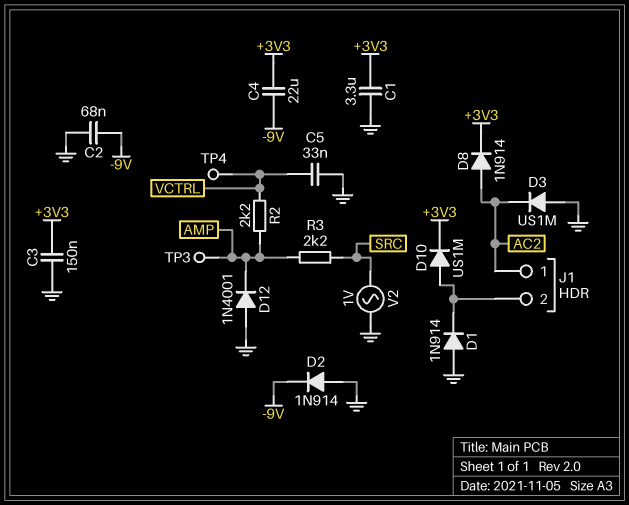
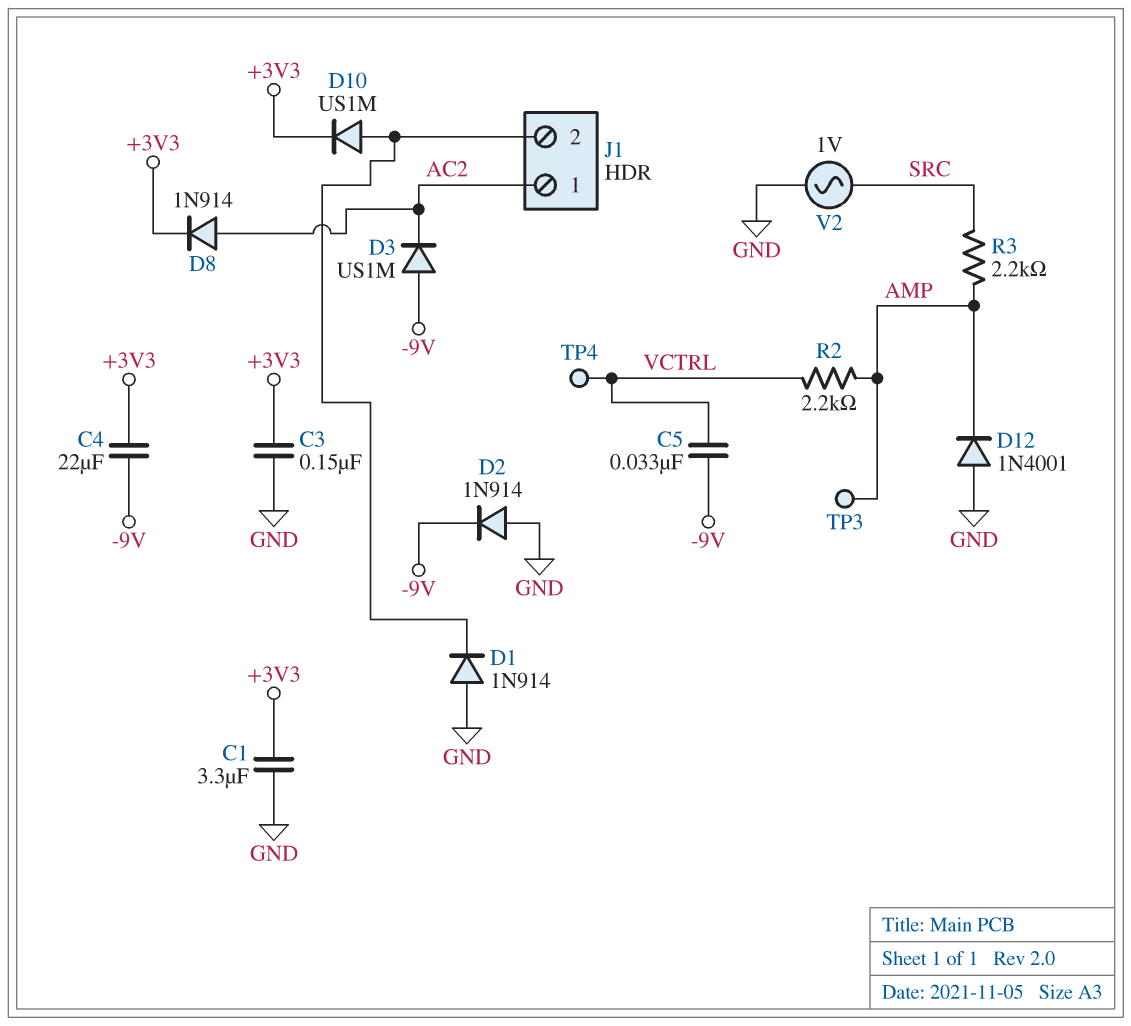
C2: 68nF (-9V, GND) -> none
C5: 33nF (GND, VCTRL) -> 33nF (-9V, VCTRL)
D3: diode US1M (A GND, K AC2) -> diode US1M (A -9V, K AC2)

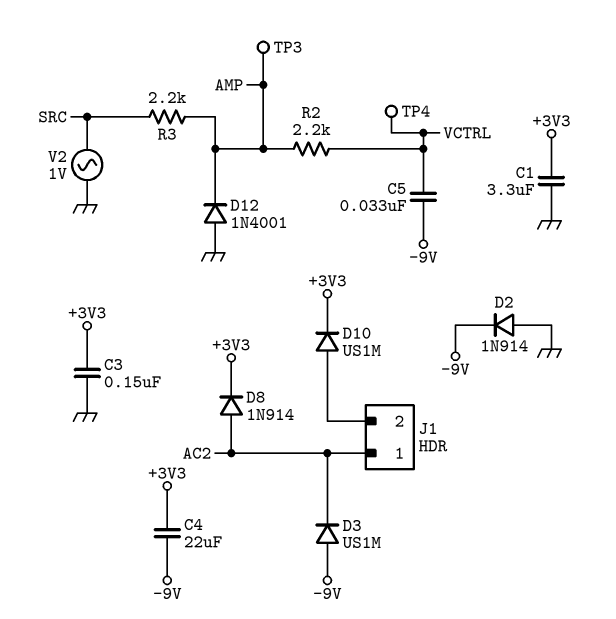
D1: diode 1N914 (A GND, K J1/2) -> none

